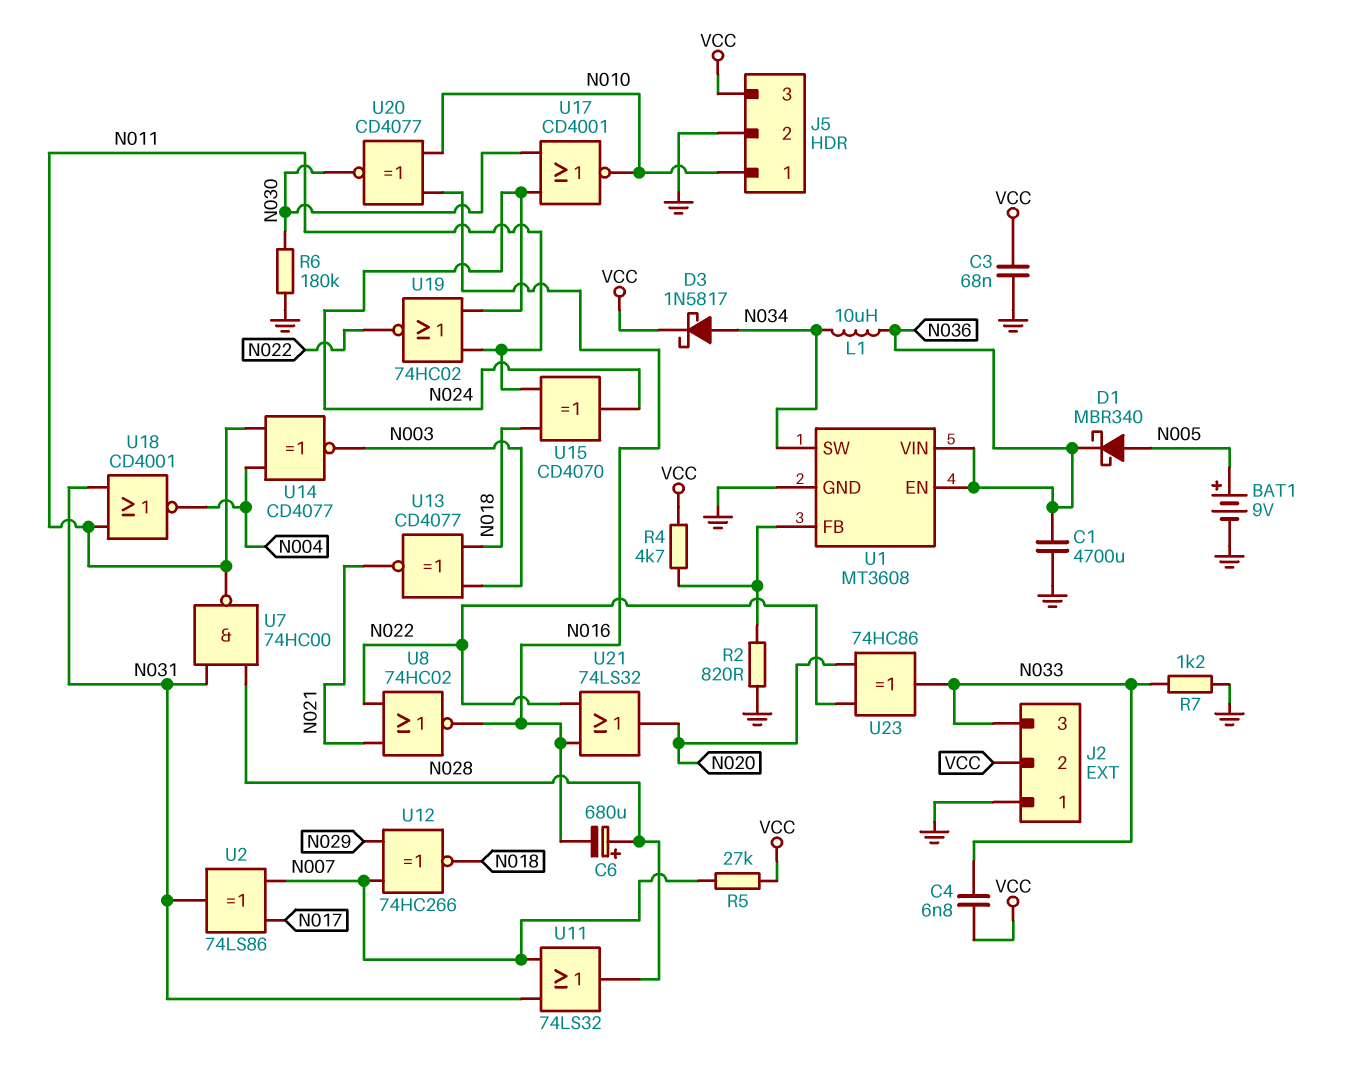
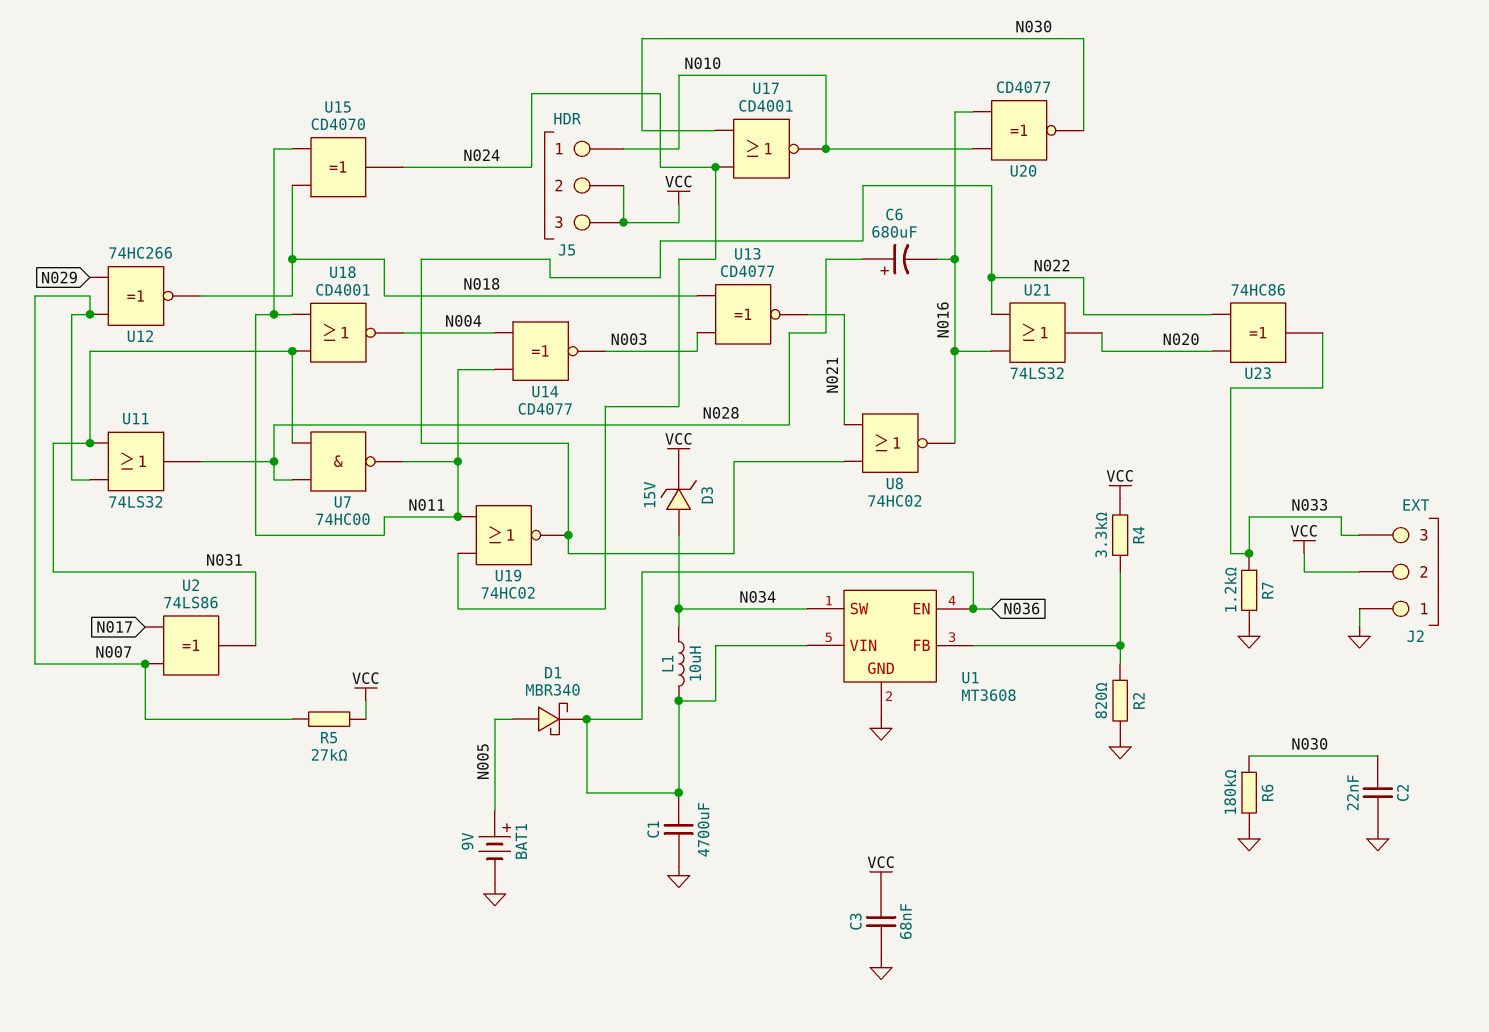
C2: none -> 22nF (GND, N030)
C4: 6.8nF (N033, VCC) -> none
D3: schottky 1N5817 (A N034, K VCC) -> zener 15V (A N034, K VCC)
J5 pin 2: GND -> VCC
R4: 4.7k (U1/FB, VCC) -> 3.3k (U1/FB, VCC)

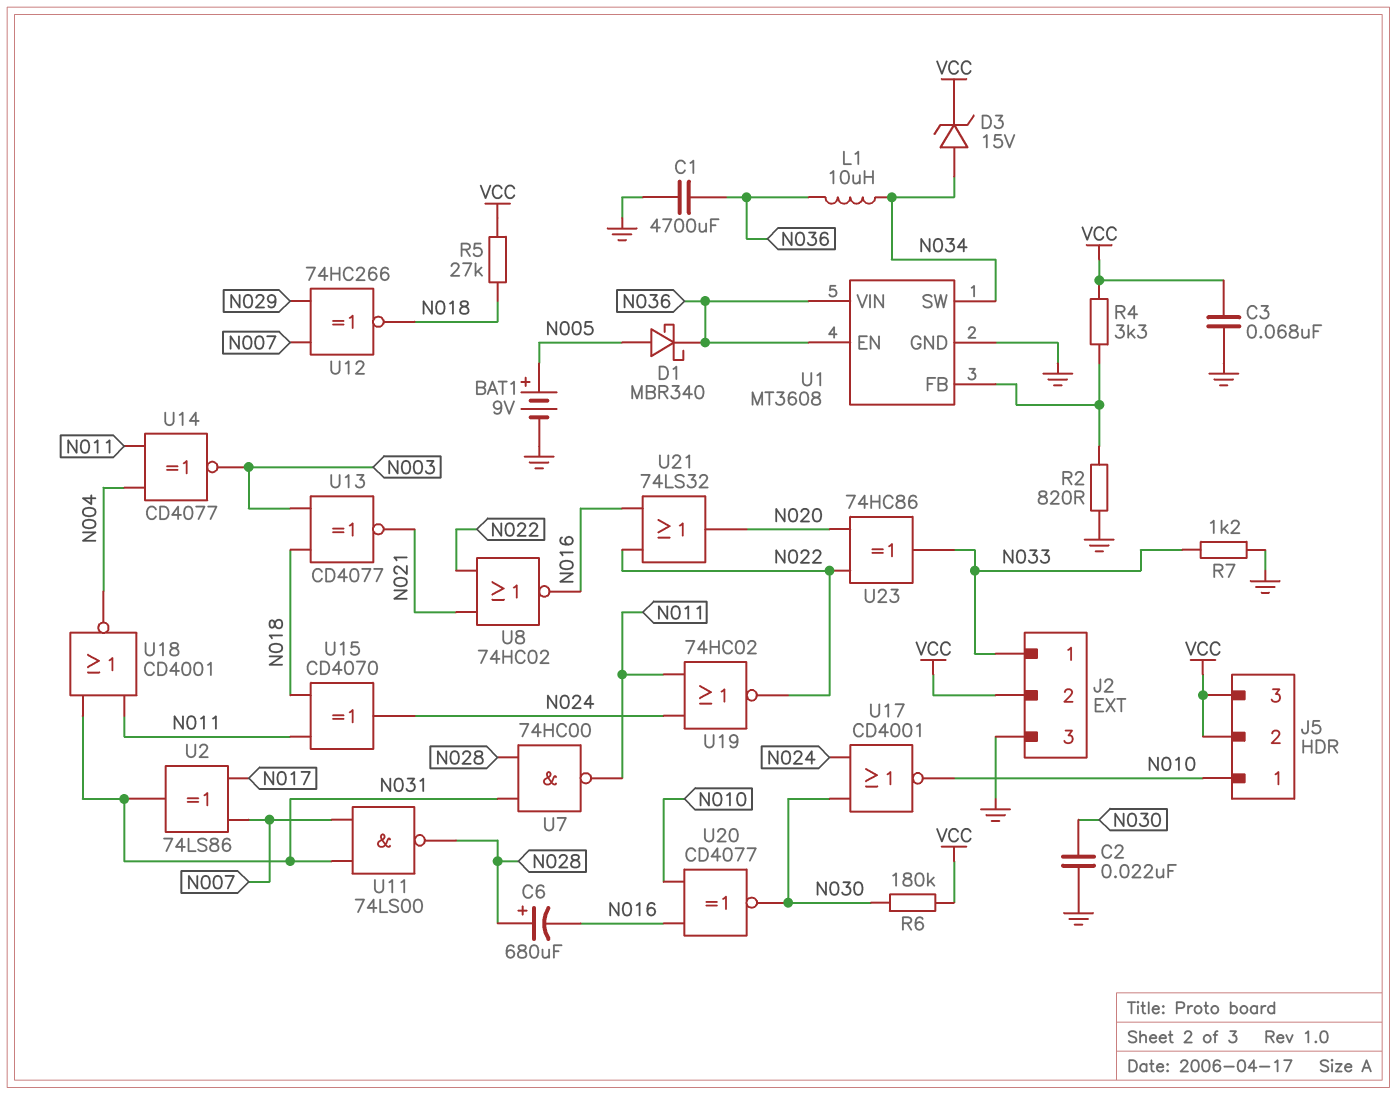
J2 pin 1: GND -> N033
J2 pin 3: N033 -> GND
R5: 27k (N007, VCC) -> 27k (N018, VCC)
R6: 180k (GND, N030) -> 180k (N030, VCC)
U11: OR 74LS32 (in N007, in N031, out N028) -> NAND 74LS00 (in N007, in N031, out N028)

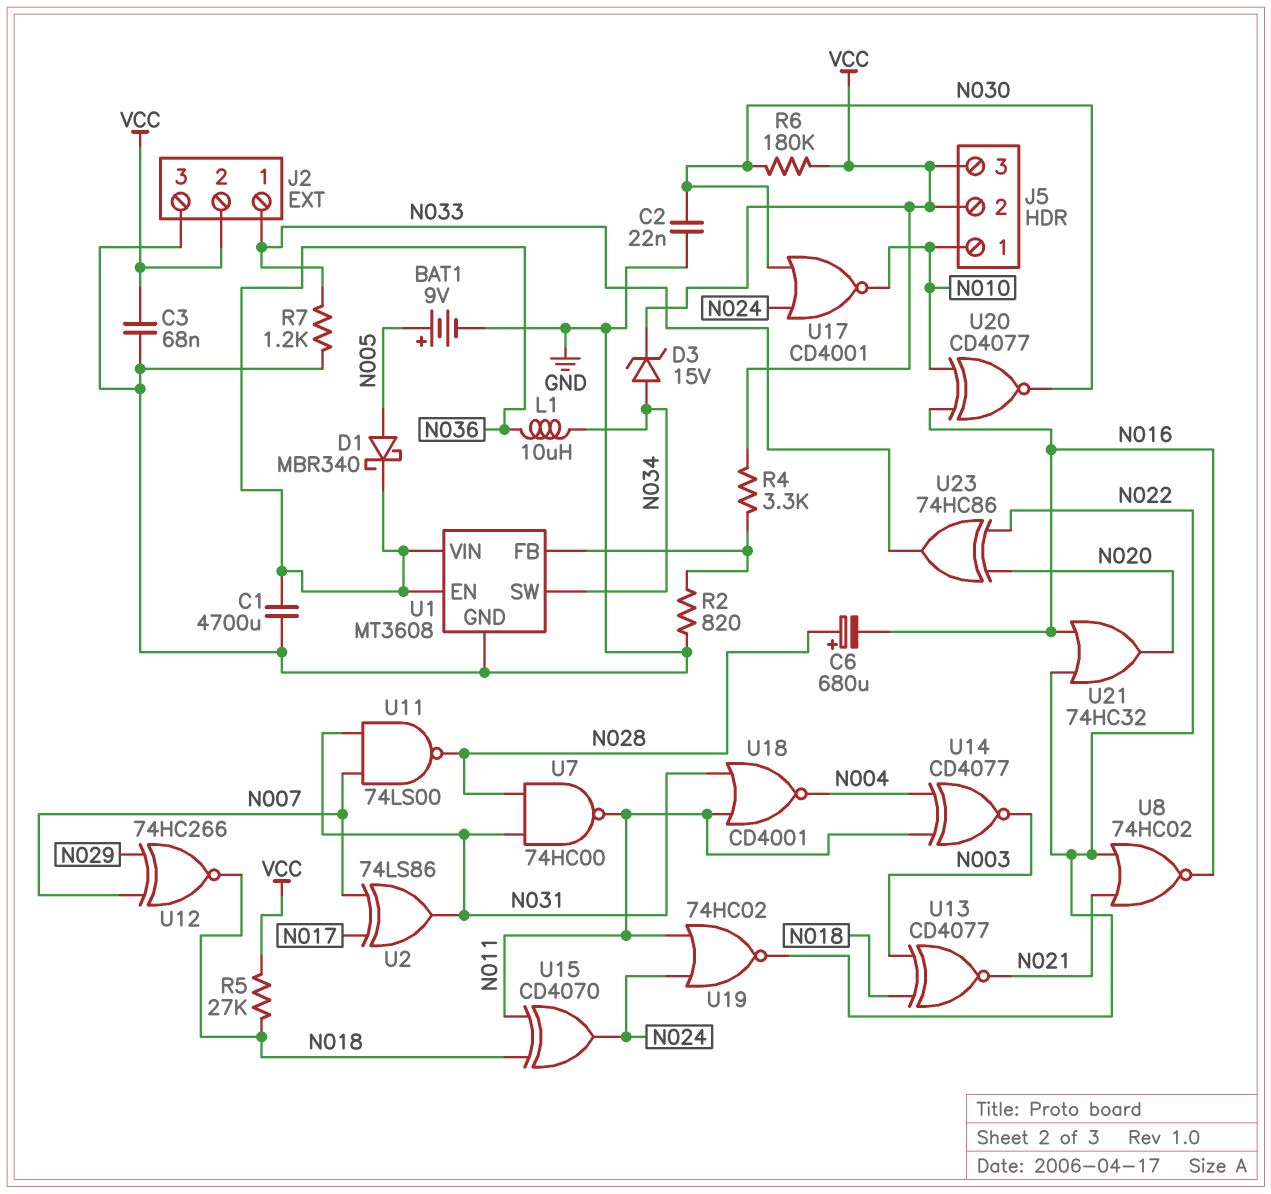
U21: OR 74LS32 (in N016, in N022, out N020) -> OR 74HC32 (in N016, in N022, out N020)

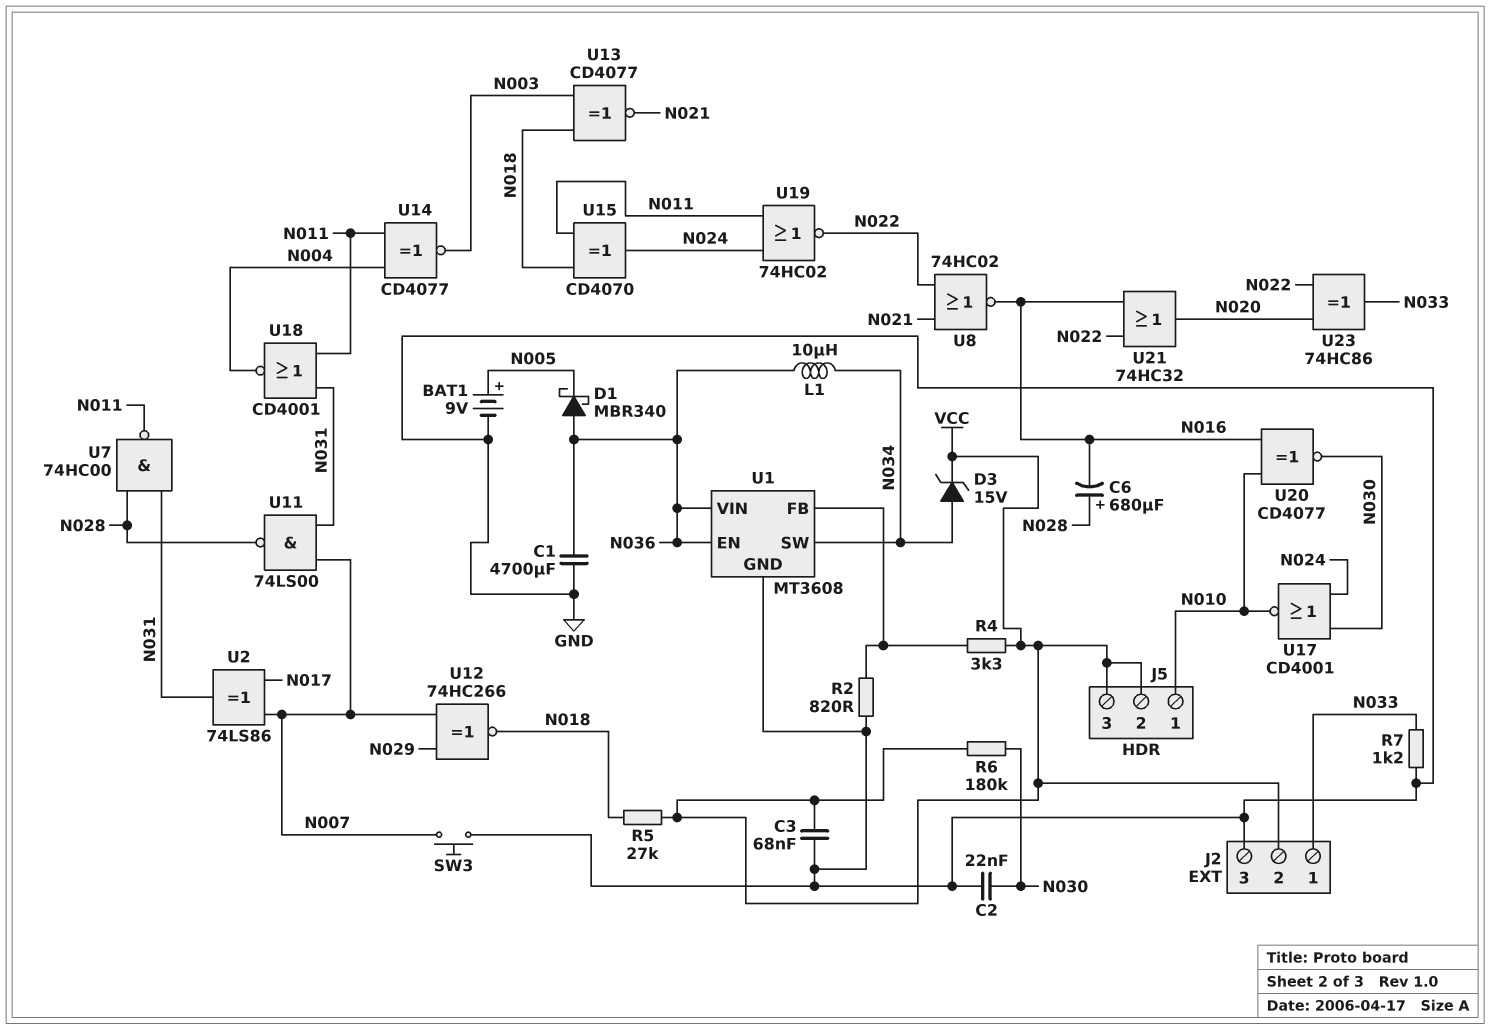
D1: schottky MBR340 (A N005, K N036) -> schottky MBR340 (A N036, K N005)
SW3: none -> button (GND, N007)

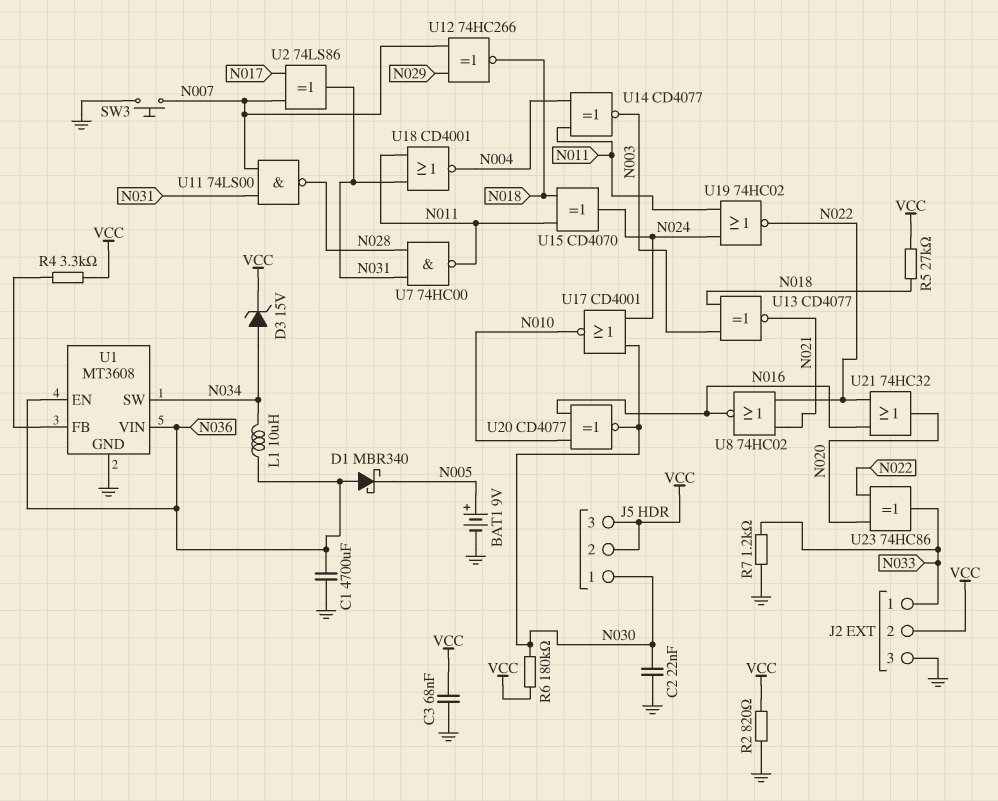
C6: 680uF (plus N028, minus N016) -> none
J5 pin 1: N010 -> N030
R2: 820 (GND, U1/FB) -> 820 (GND, VCC)

